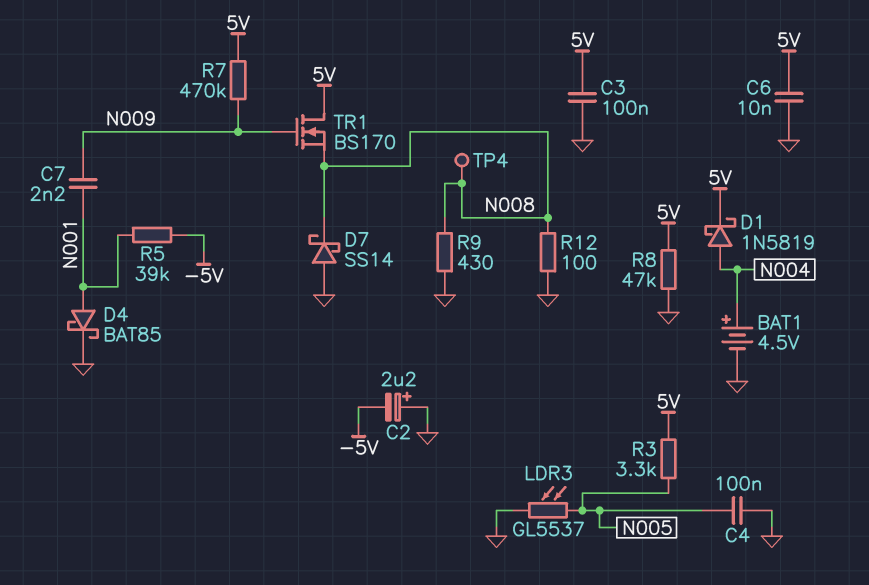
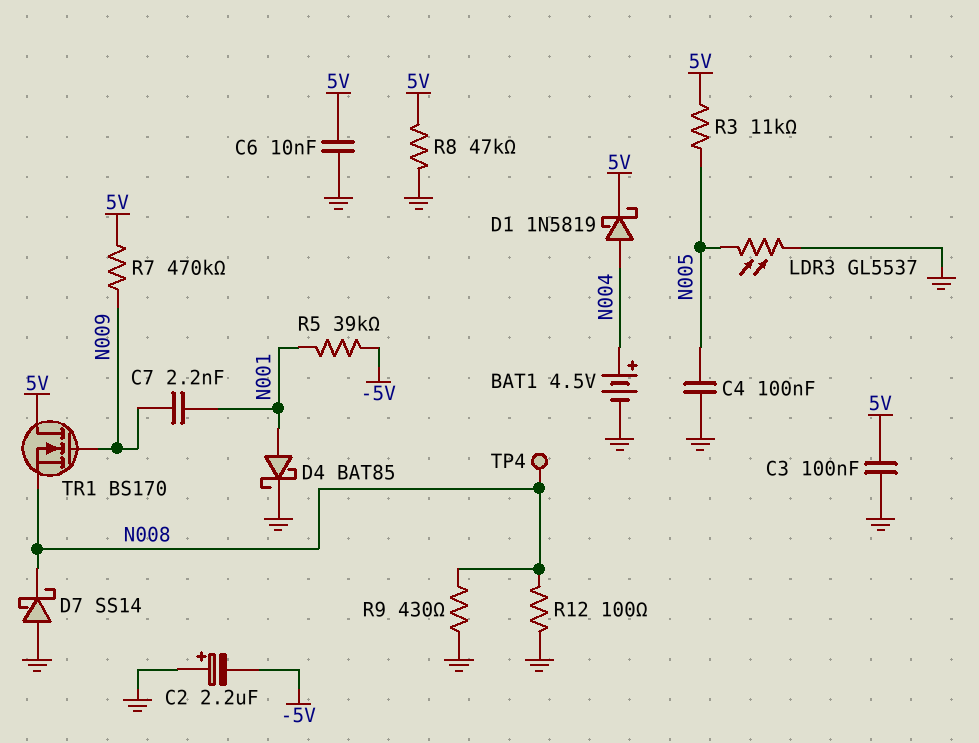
R3: 3.3k (5V, N005) -> 11k (5V, N005)

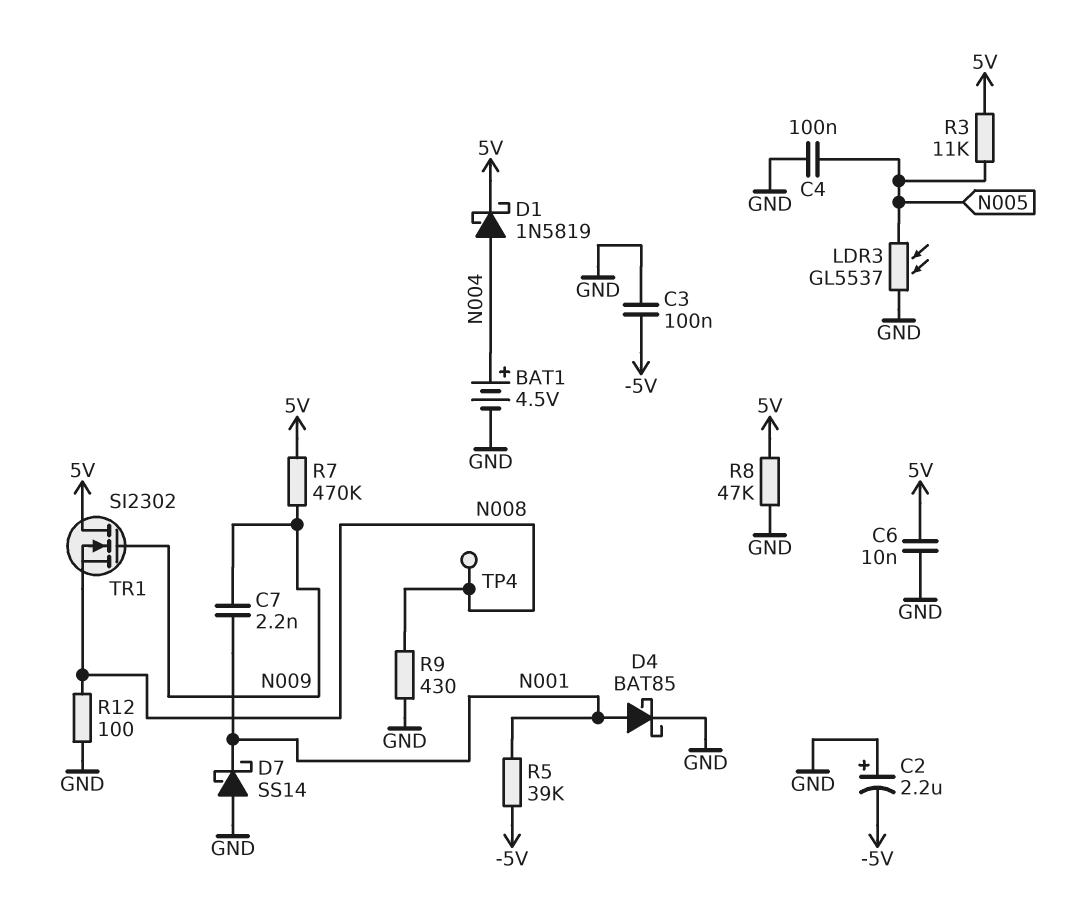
C3: 100nF (5V, GND) -> 100nF (-5V, GND)
D7: schottky SS14 (A GND, K N008) -> schottky SS14 (A GND, K N001)
TR1: NMOS BS170 (G N009, D 5V, S N008) -> NMOS SI2302 (G N009, D 5V, S N008)

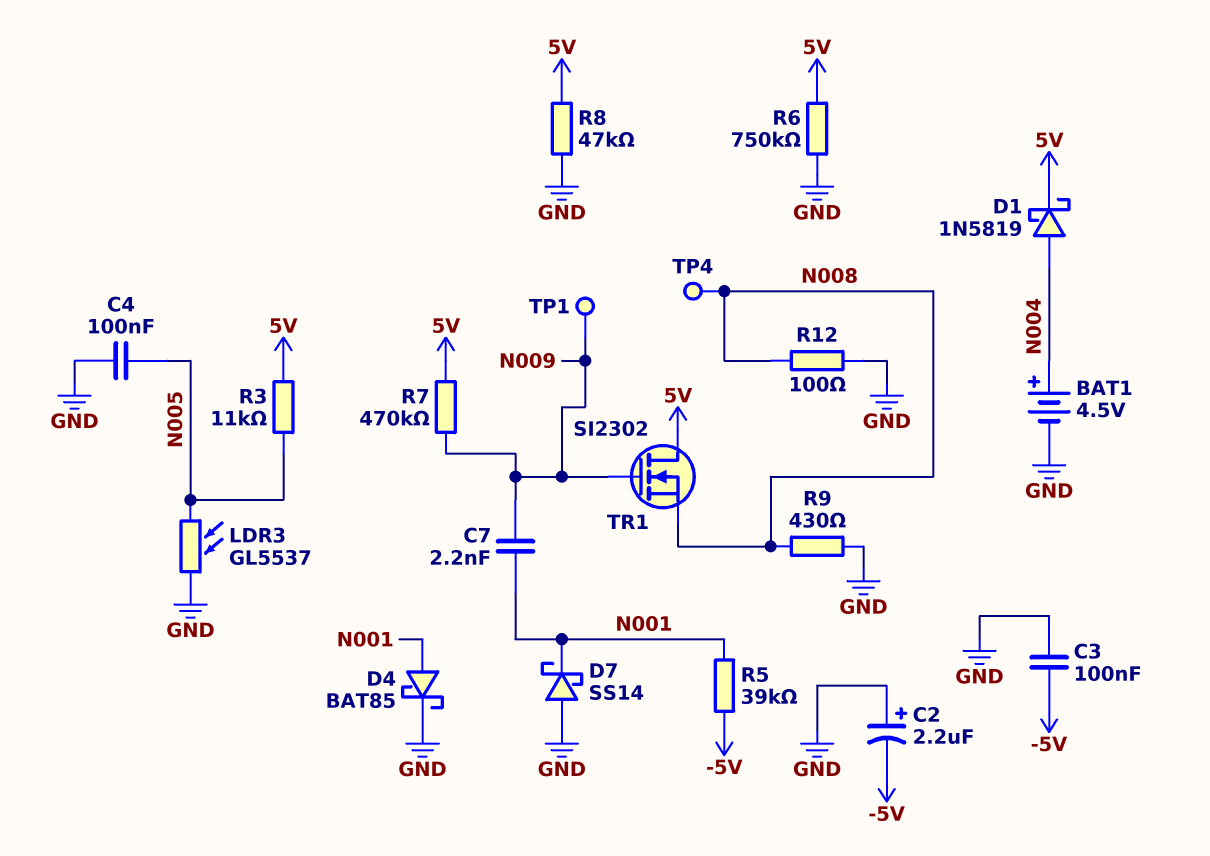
C6: 10nF (5V, GND) -> none
R6: none -> 750k (5V, GND)
TP1: none -> test point (N009)

